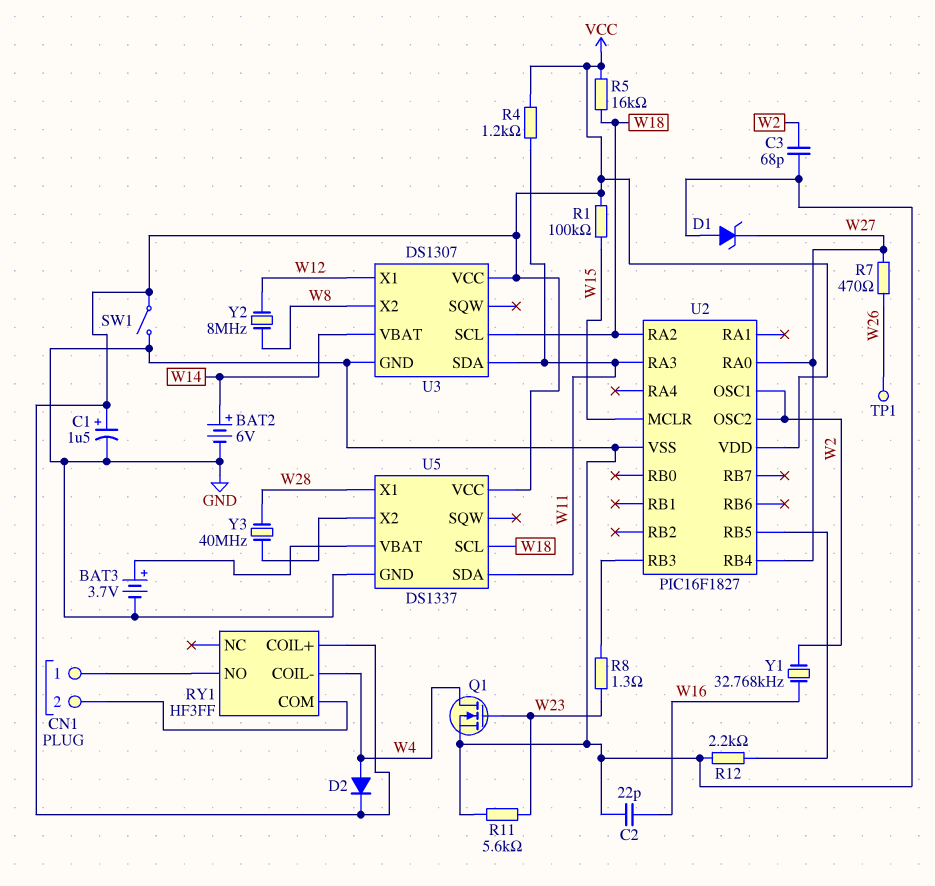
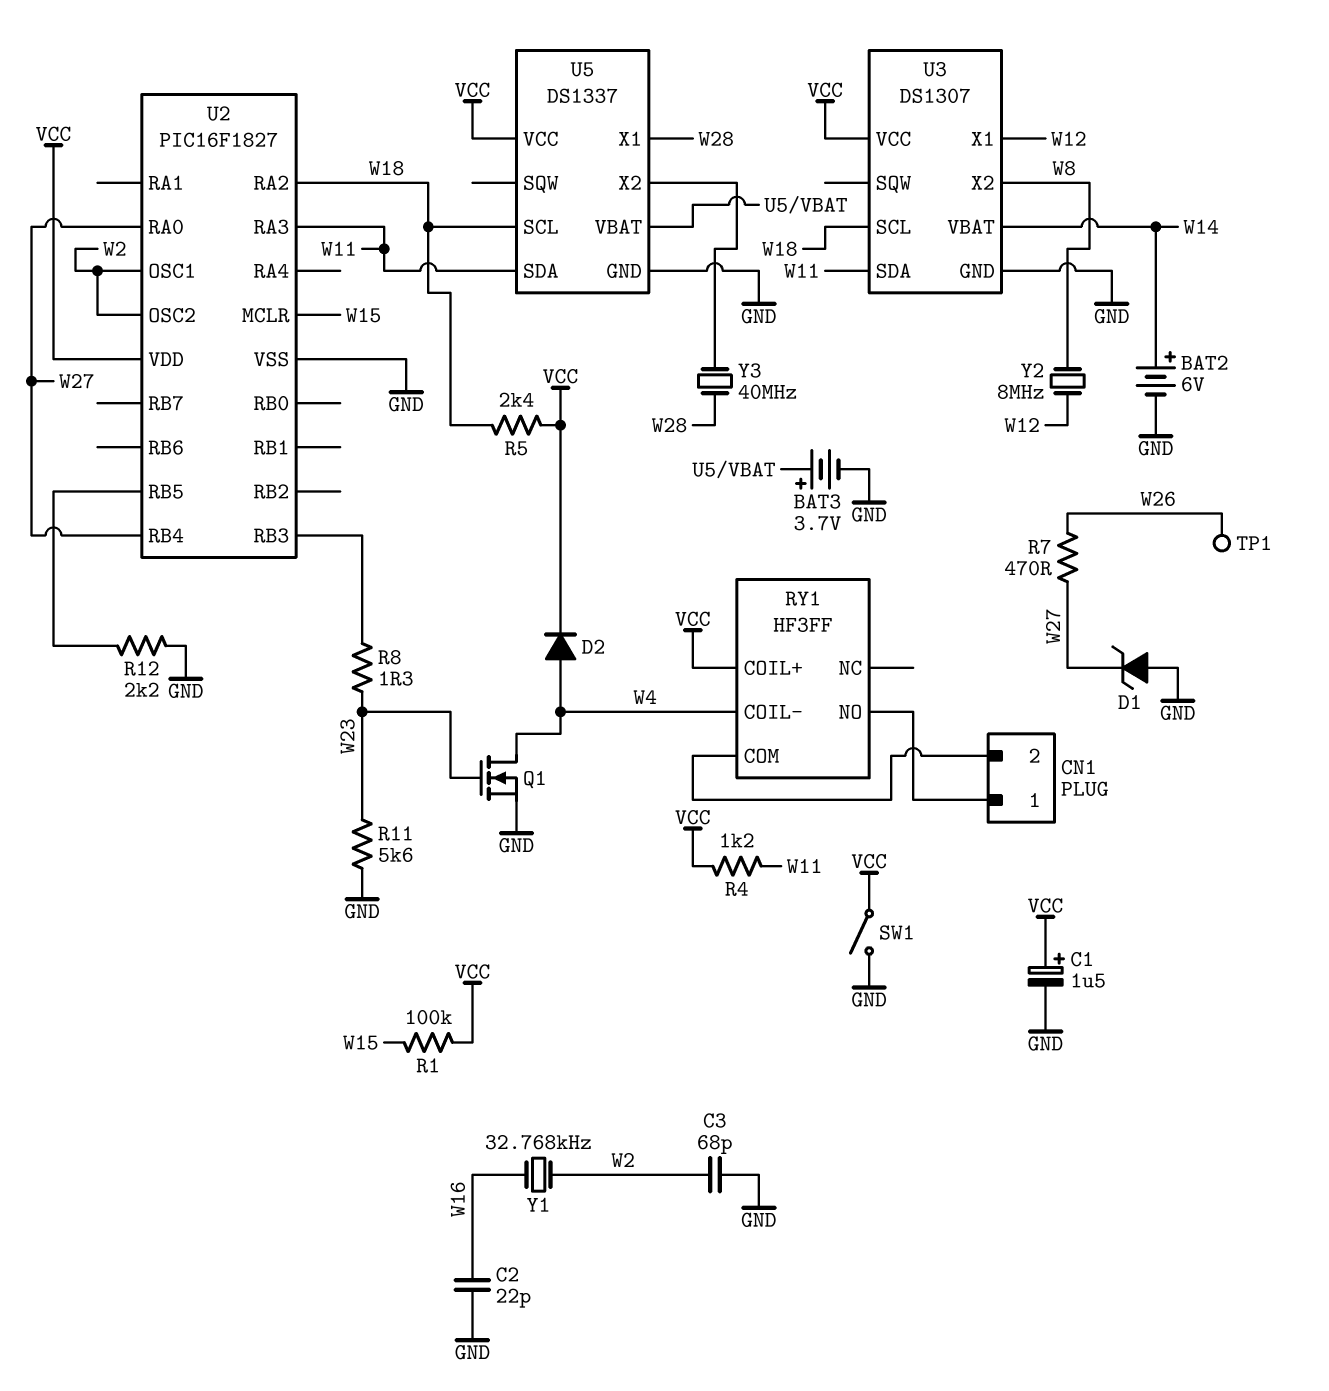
R5: 16k (VCC, W18) -> 2.4k (VCC, W18)

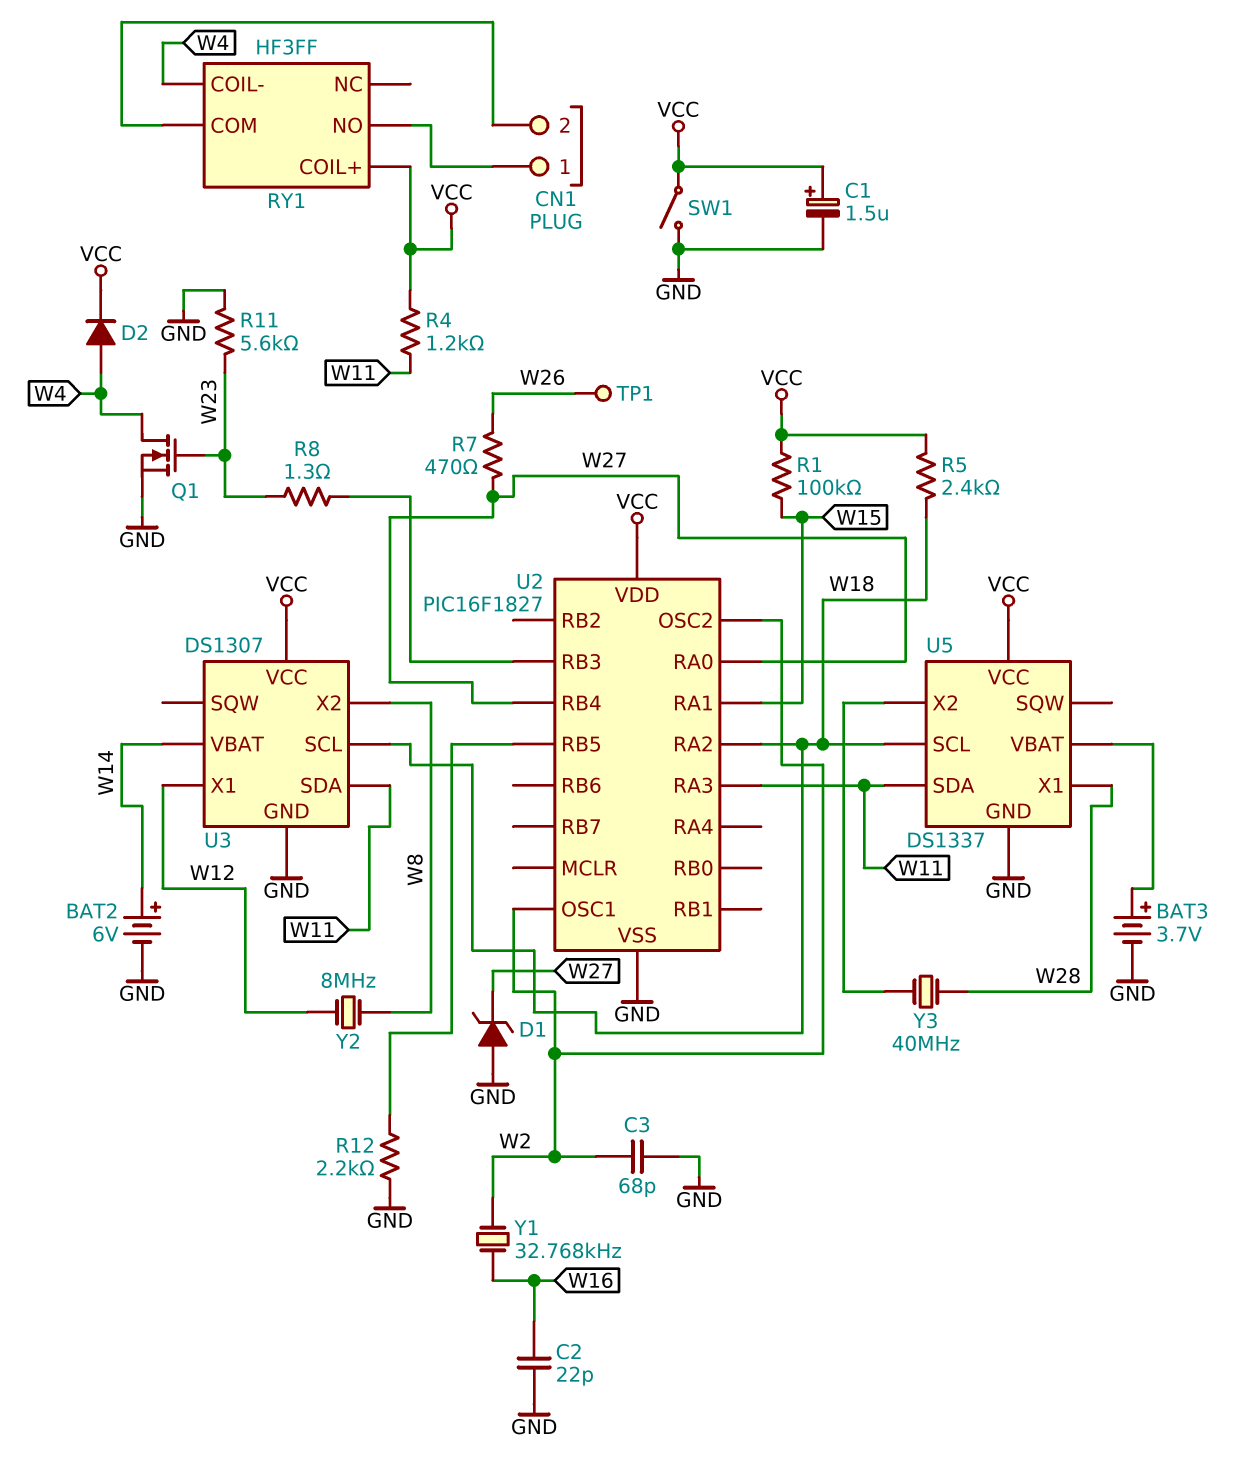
U2 pin MCLR: W15 -> none
U2 pin RA1: none -> W15

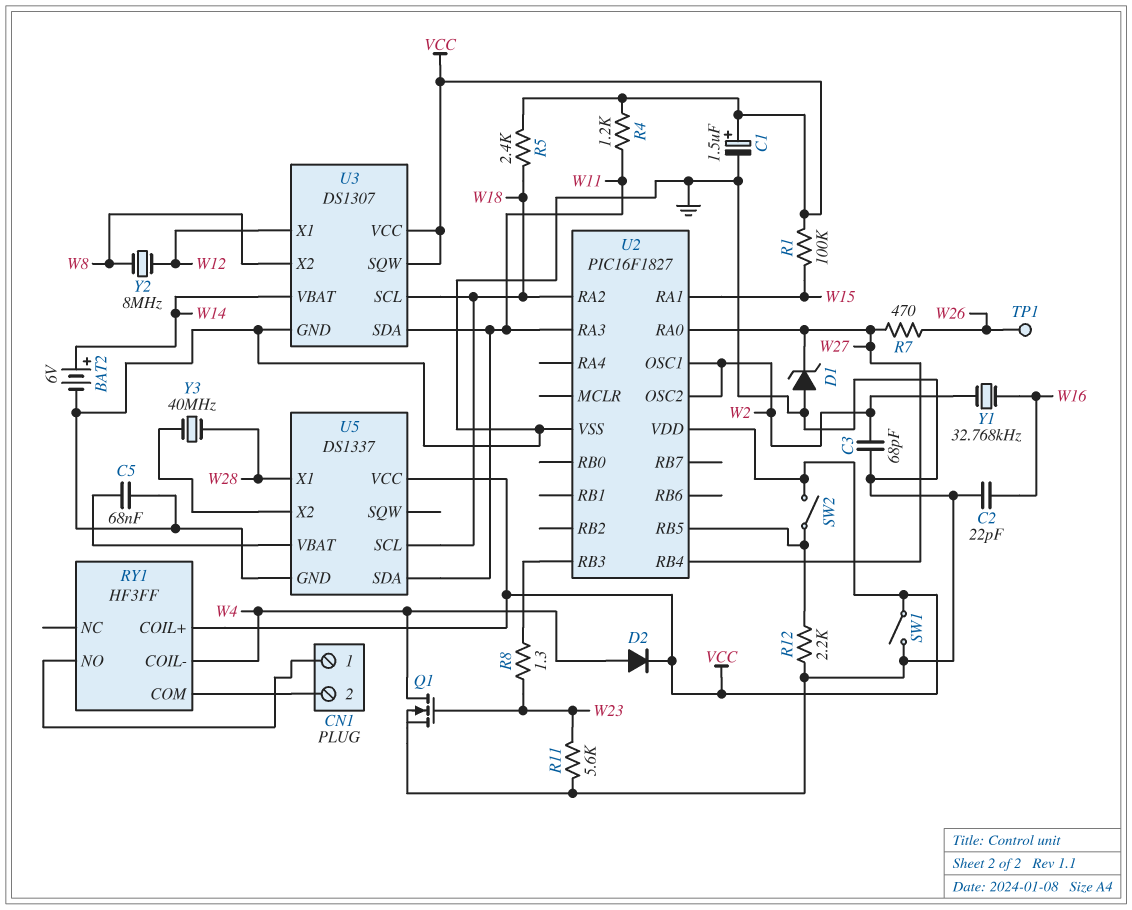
BAT3: 3.7V (plus U5/VBAT, minus GND) -> none
C5: none -> 68nF (GND, U5/VBAT)
SW2: none -> switch (U2/RB5, VCC)
U3 pin SQW: none -> VCC

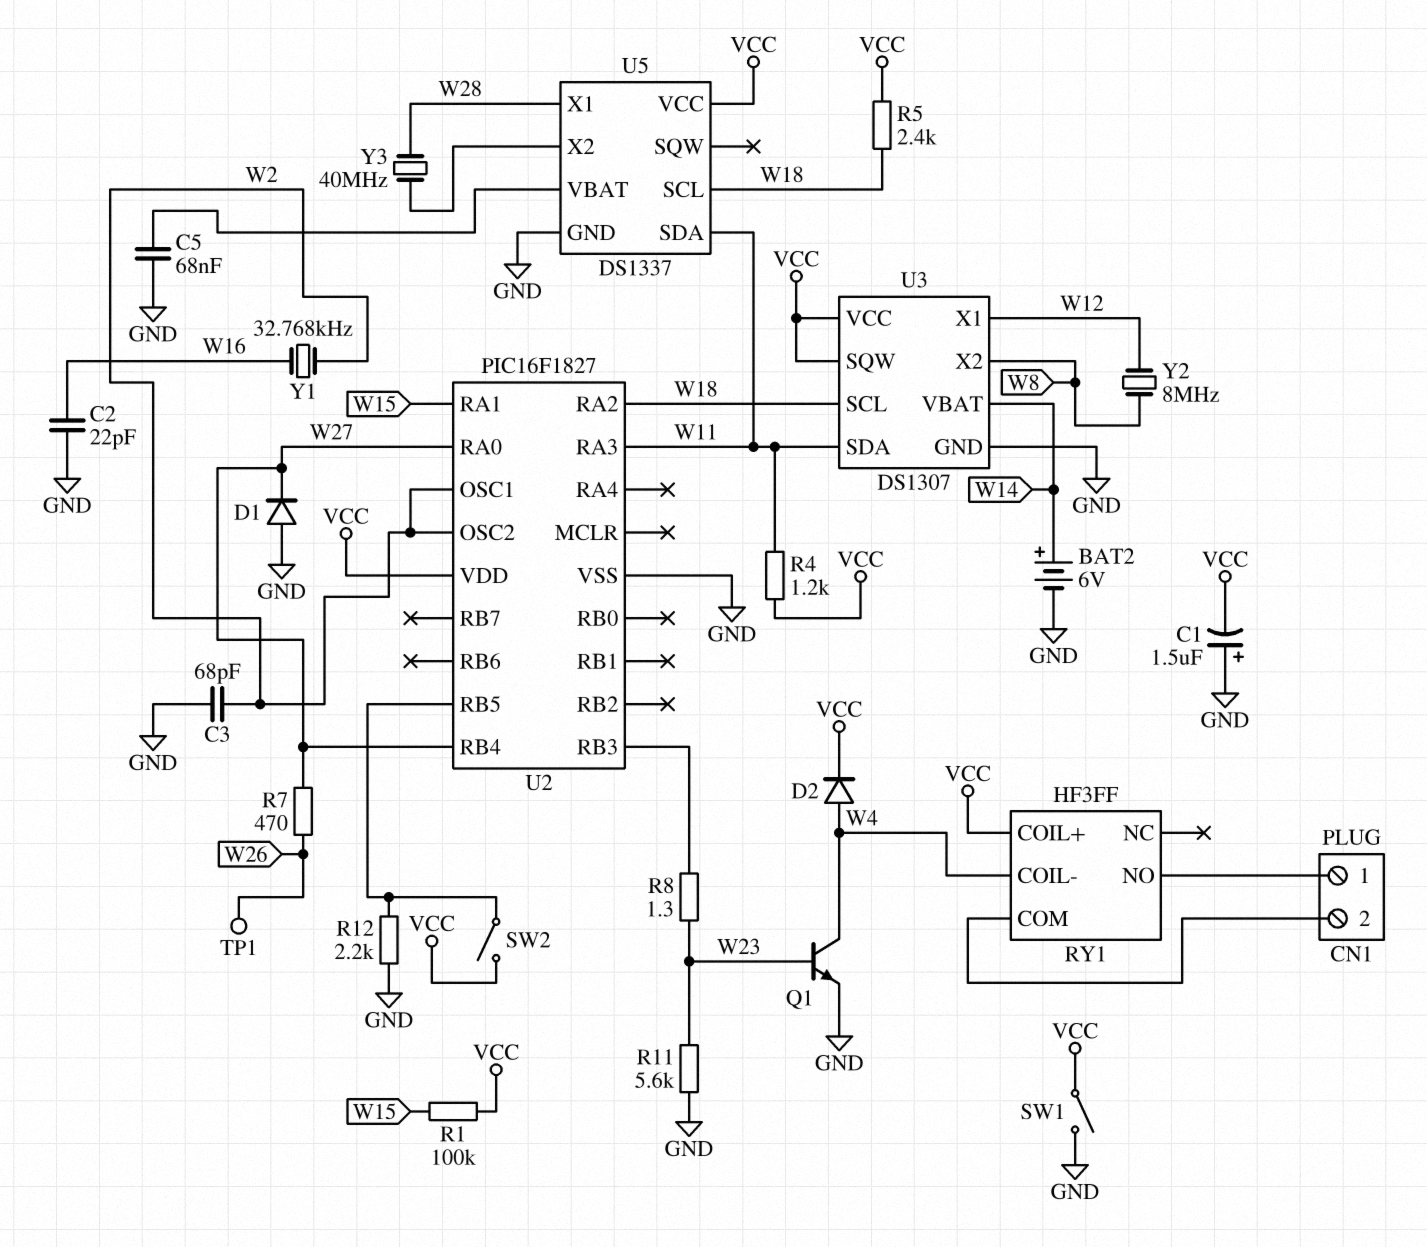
C1: 1.5uF (plus VCC, minus GND) -> 1.5uF (plus GND, minus VCC)
D1: zener (A GND, K W27) -> diode (A GND, K W27)
Q1: NMOS (G W23, D W4, S GND) -> NPN (B W23, C W4, E GND)

